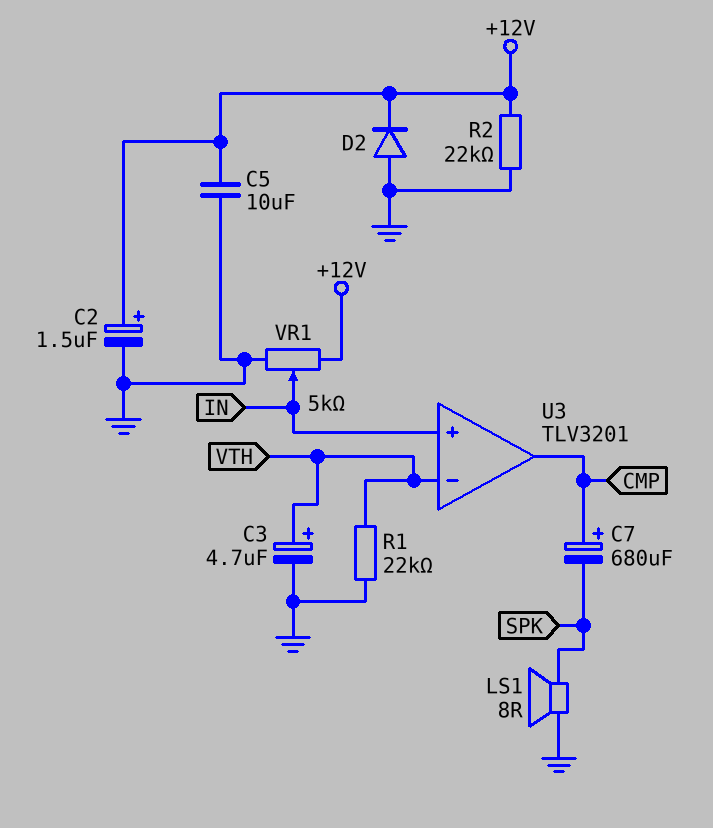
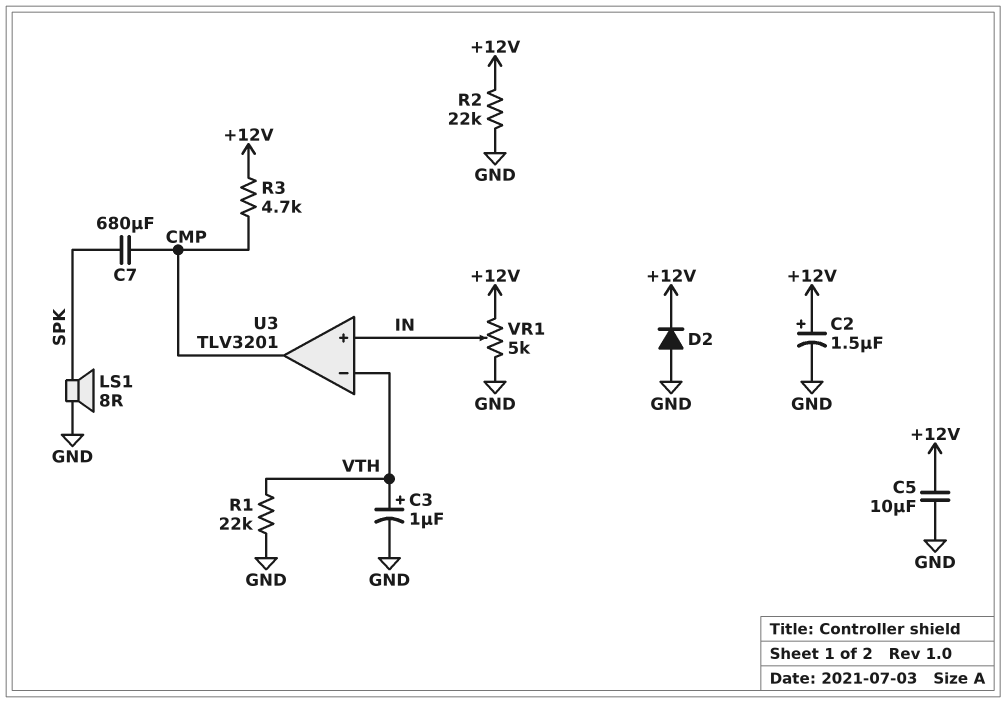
C3: 4.7uF (plus VTH, minus GND) -> 1uF (plus VTH, minus GND)
C7: 680uF (plus CMP, minus SPK) -> 680uF (CMP, SPK)
R3: none -> 4.7k (+12V, CMP)

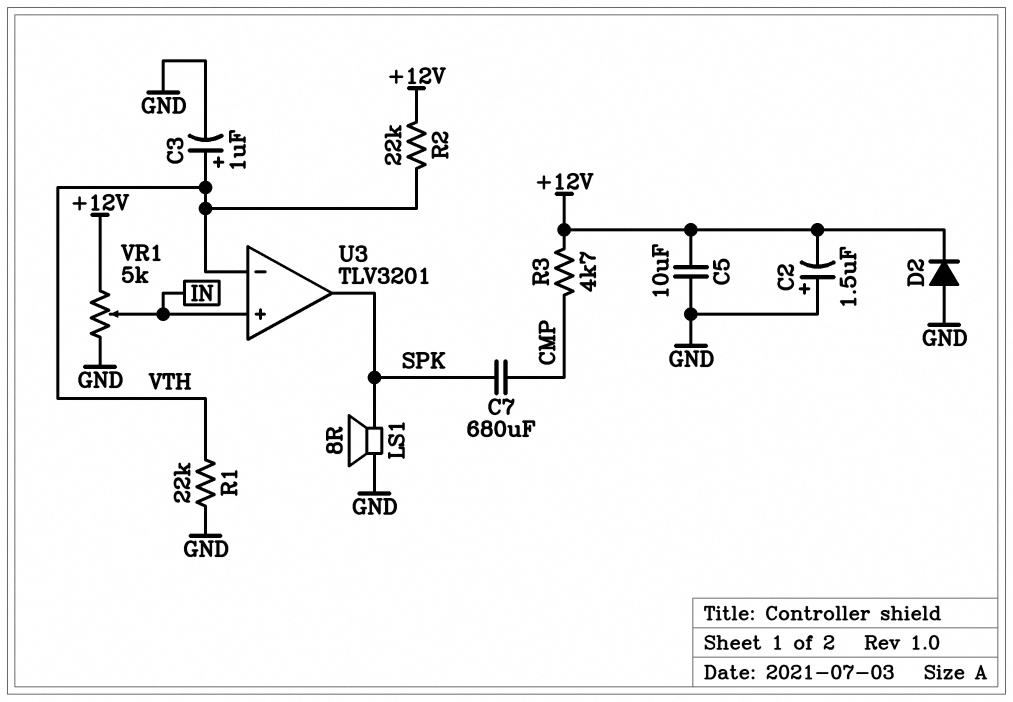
C2: 1.5uF (plus +12V, minus GND) -> 1.5uF (plus GND, minus +12V)
R2: 22k (+12V, GND) -> 22k (+12V, VTH)
U3 pin out: CMP -> SPK

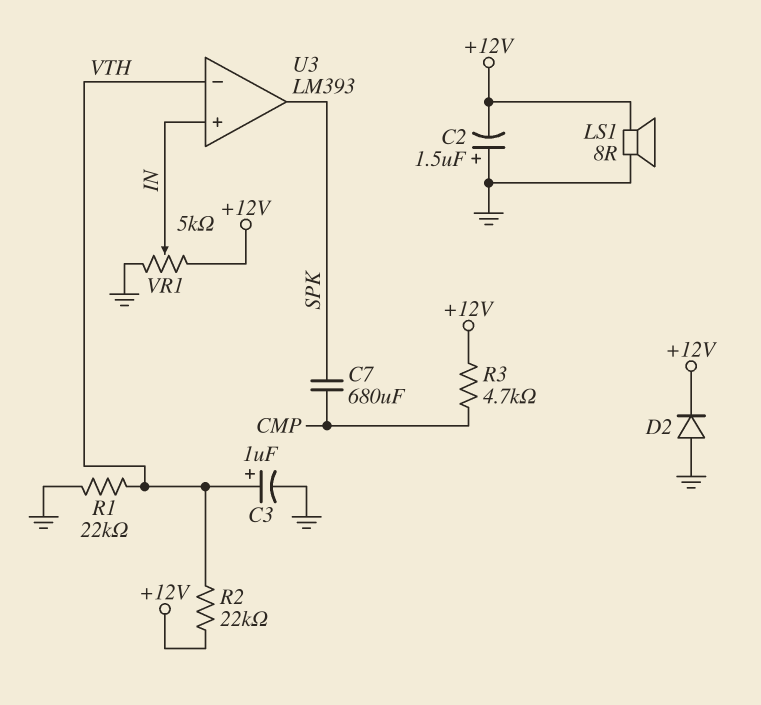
C5: 10uF (+12V, GND) -> none
LS1: speaker 8R (GND, SPK) -> speaker 8R (+12V, GND)
U3: TLV3201 -> LM393

